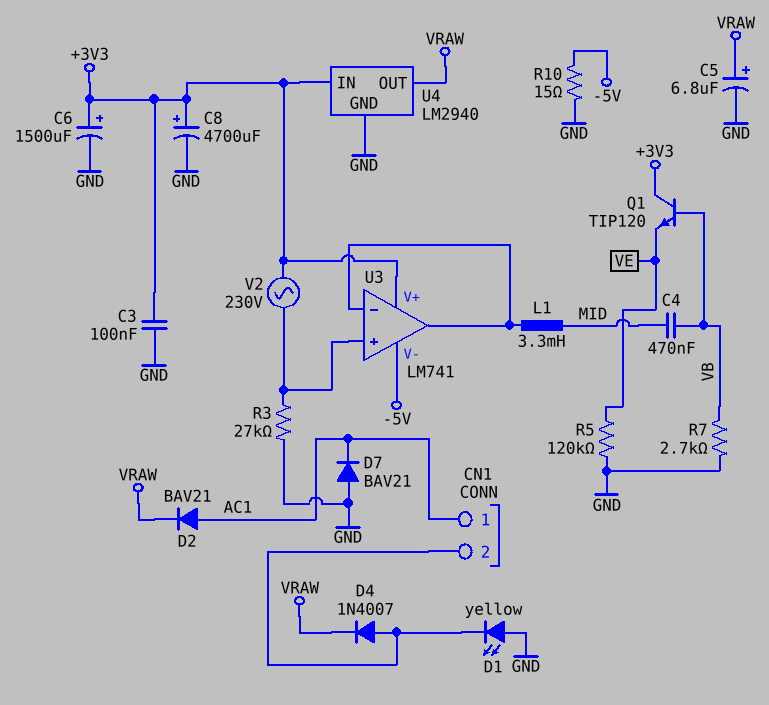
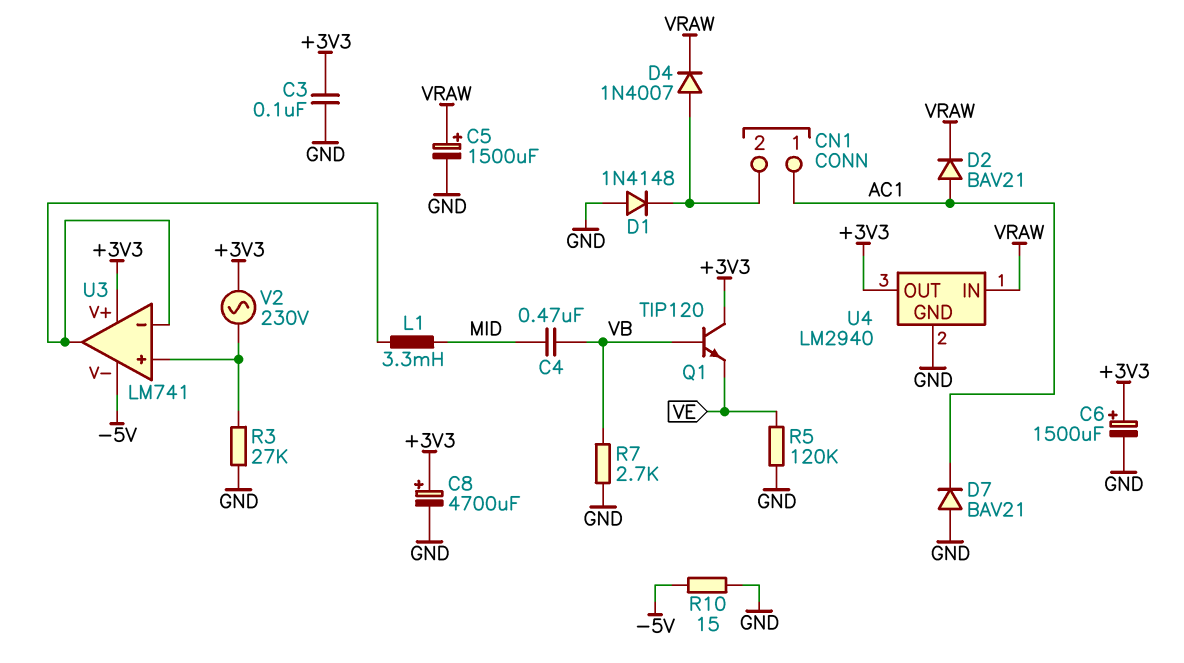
C5: 6.8uF (plus VRAW, minus GND) -> 1500uF (plus VRAW, minus GND)
D1: LED yellow (A GND, K CN1/2) -> diode 1N4148 (A GND, K CN1/2)
U4 pin IN: +3V3 -> VRAW
U4 pin OUT: VRAW -> +3V3

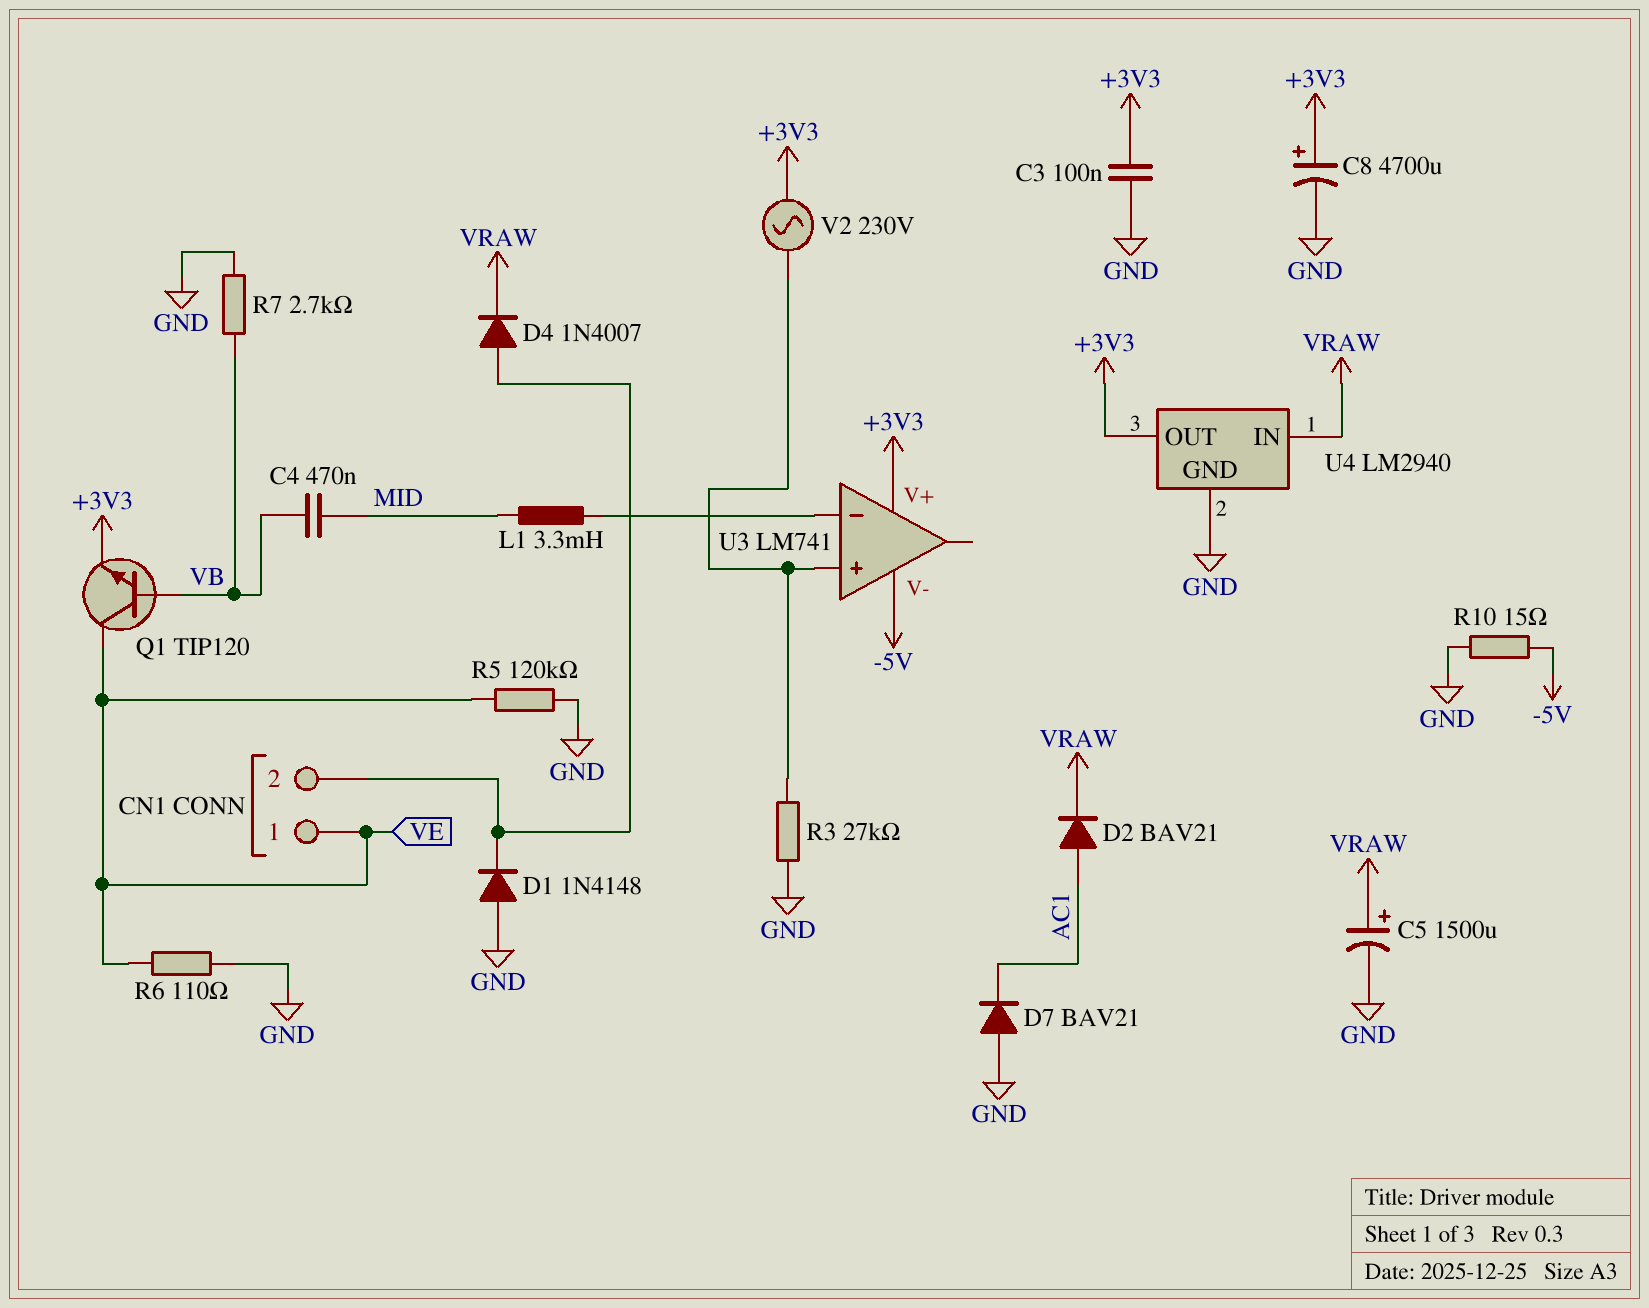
C6: 1500uF (plus +3V3, minus GND) -> none
CN1 pin 1: AC1 -> VE
Q1: NPN TIP120 (B VB, C +3V3, E VE) -> NPN TIP120 (B VB, C VE, E +3V3)
R6: none -> 110 (GND, VE)
U3 pin out: U3/in- -> none

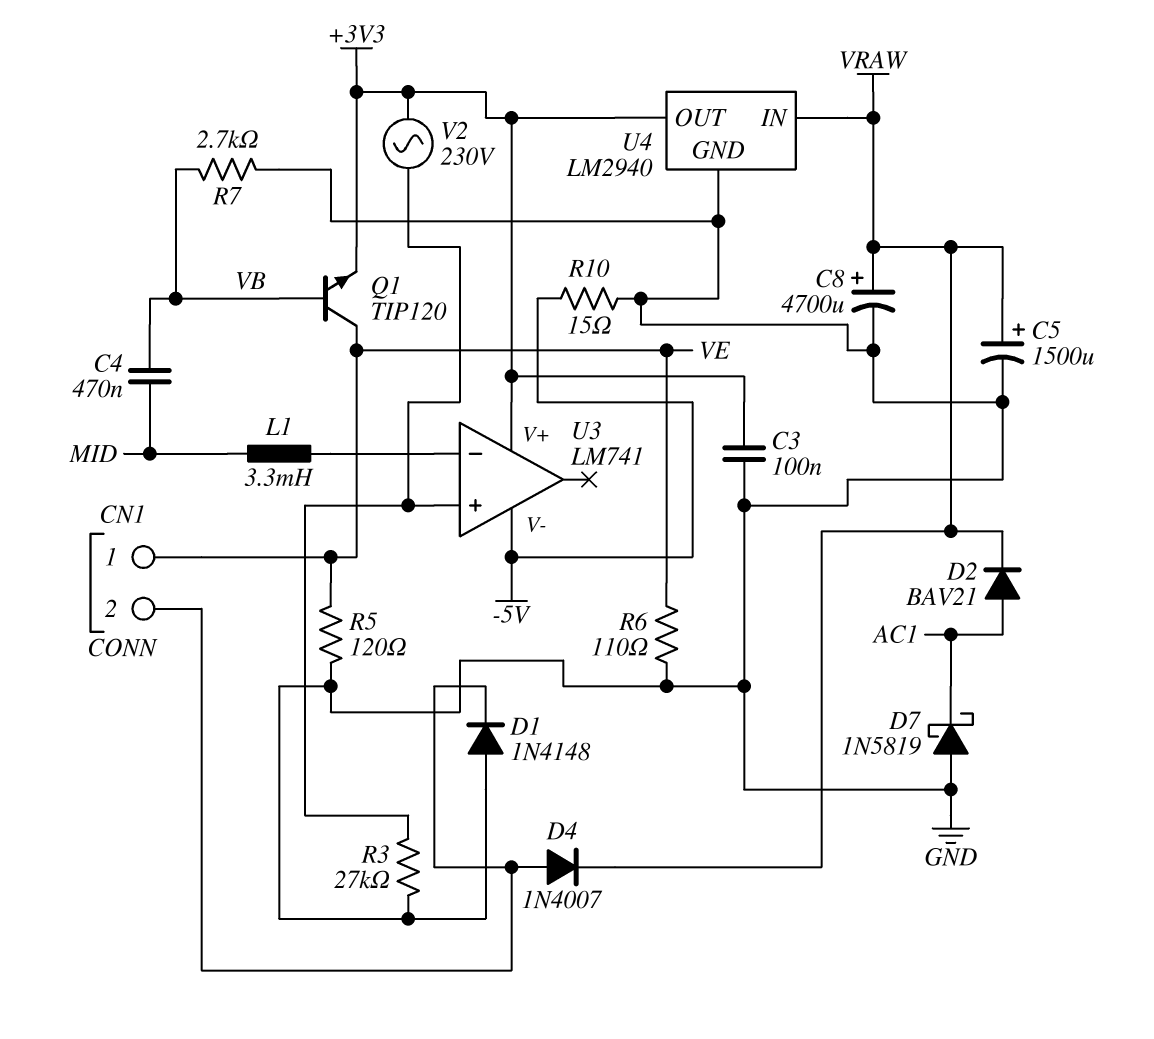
C8: 4700uF (plus +3V3, minus GND) -> 4700uF (plus VRAW, minus GND)
D7: diode BAV21 (A GND, K AC1) -> schottky 1N5819 (A GND, K AC1)
R5: 120k (GND, VE) -> 120 (GND, VE)

